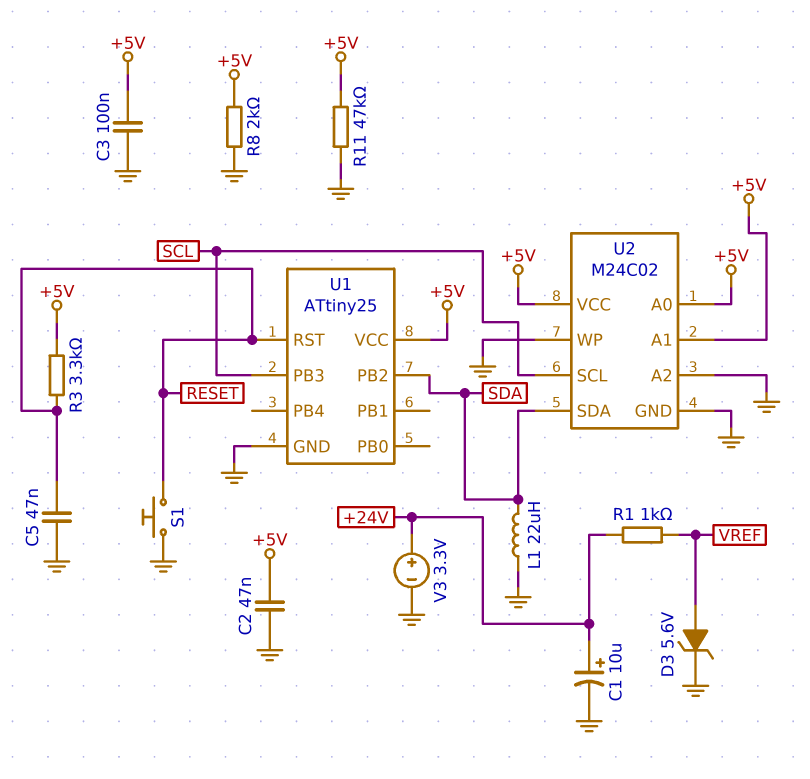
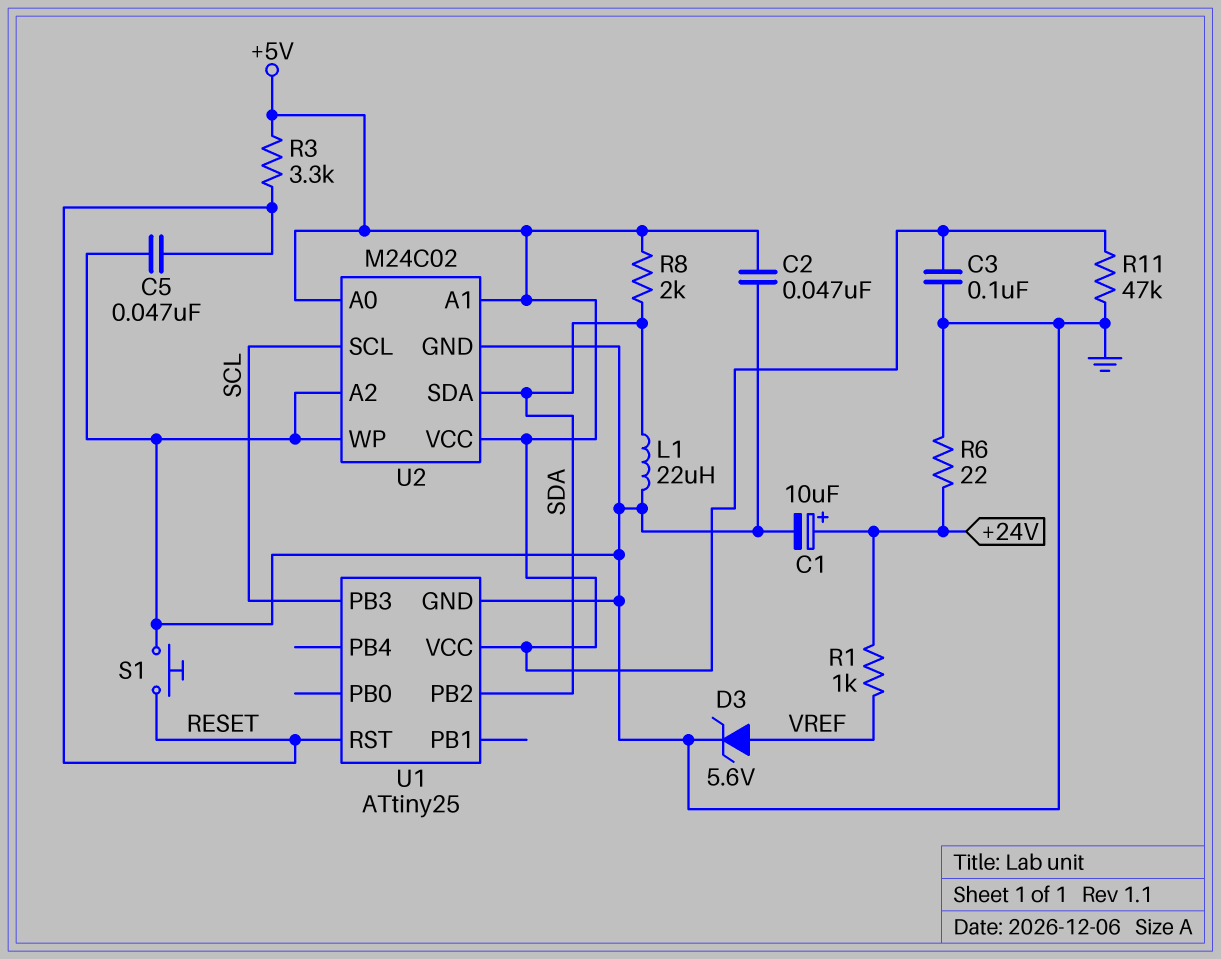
R6: none -> 22 (+24V, GND)
R8: 2k (+5V, GND) -> 2k (+5V, SDA)
V3: 3.3V (plus +24V, minus GND) -> none

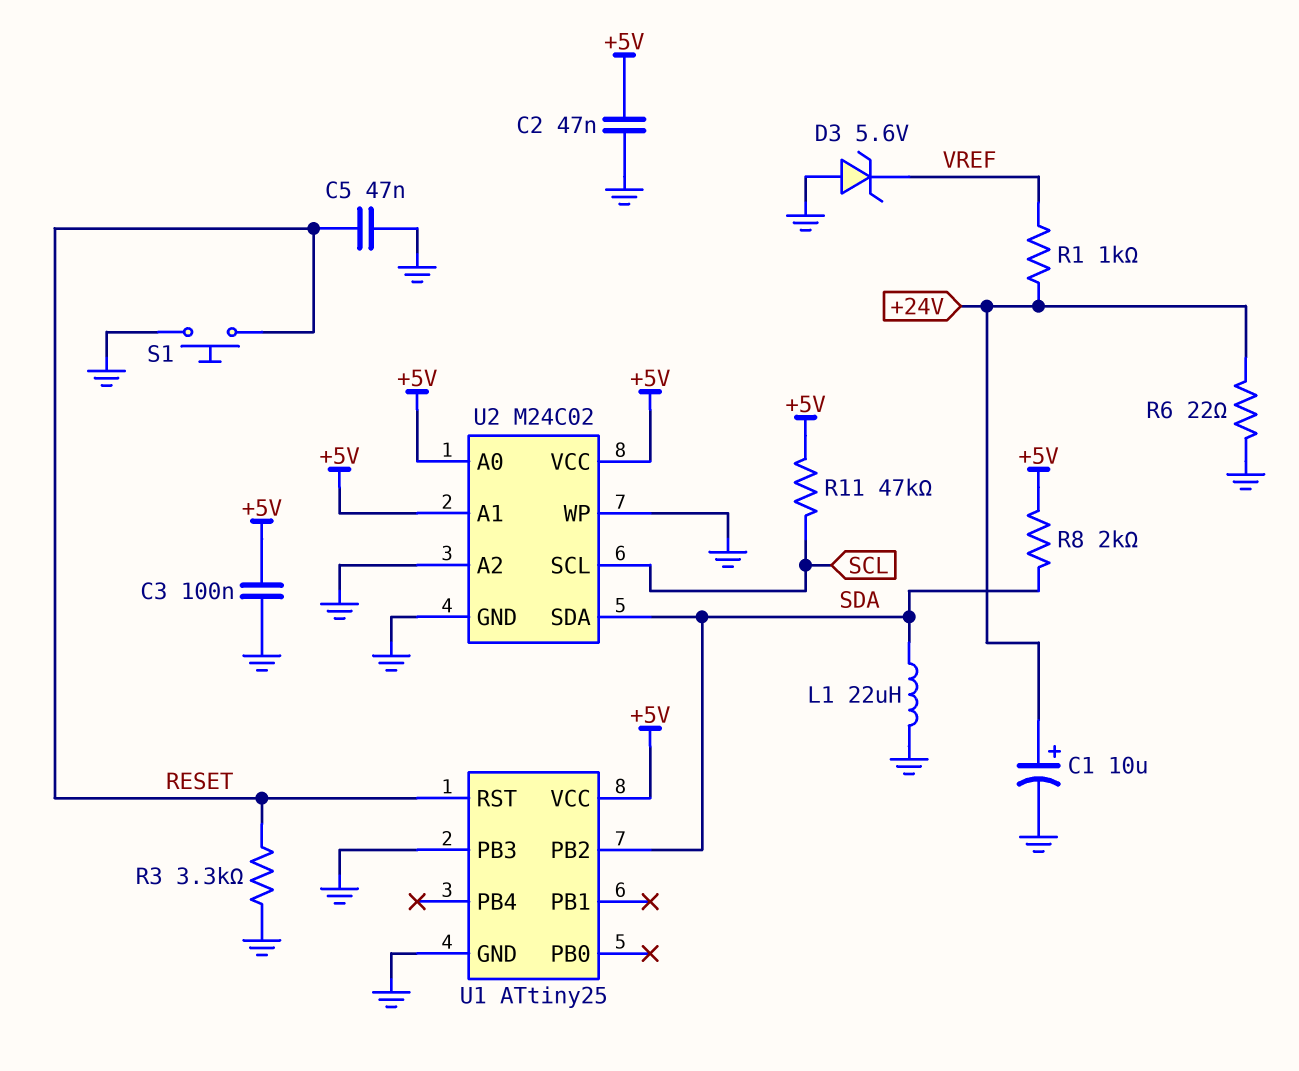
D3: zener 5.6V (A VREF, K GND) -> zener 5.6V (A GND, K VREF)
R3: 3.3k (+5V, RESET) -> 3.3k (GND, RESET)
R11: 47k (+5V, GND) -> 47k (+5V, SCL)
U1 pin PB3: SCL -> GND

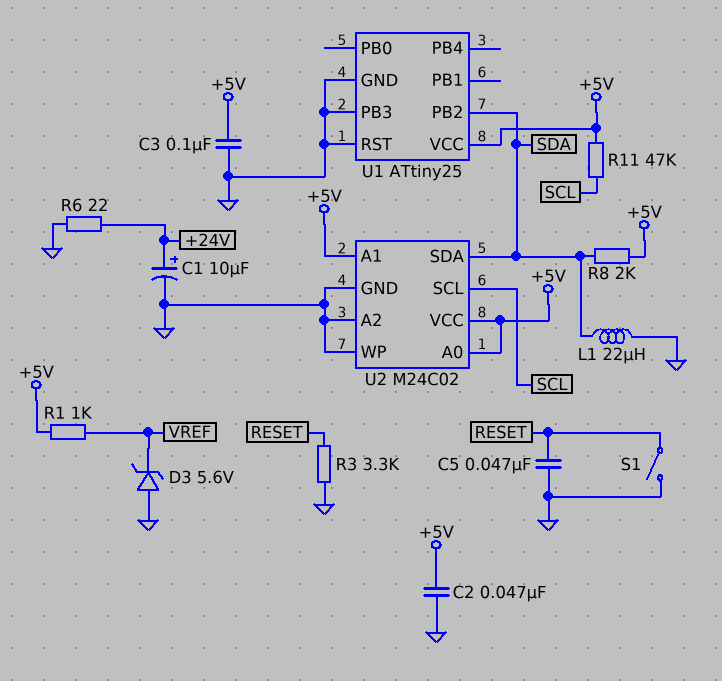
R1: 1k (+24V, VREF) -> 1k (+5V, VREF)
S1: button (GND, RESET) -> switch (GND, RESET)
U1 pin RST: RESET -> GND

